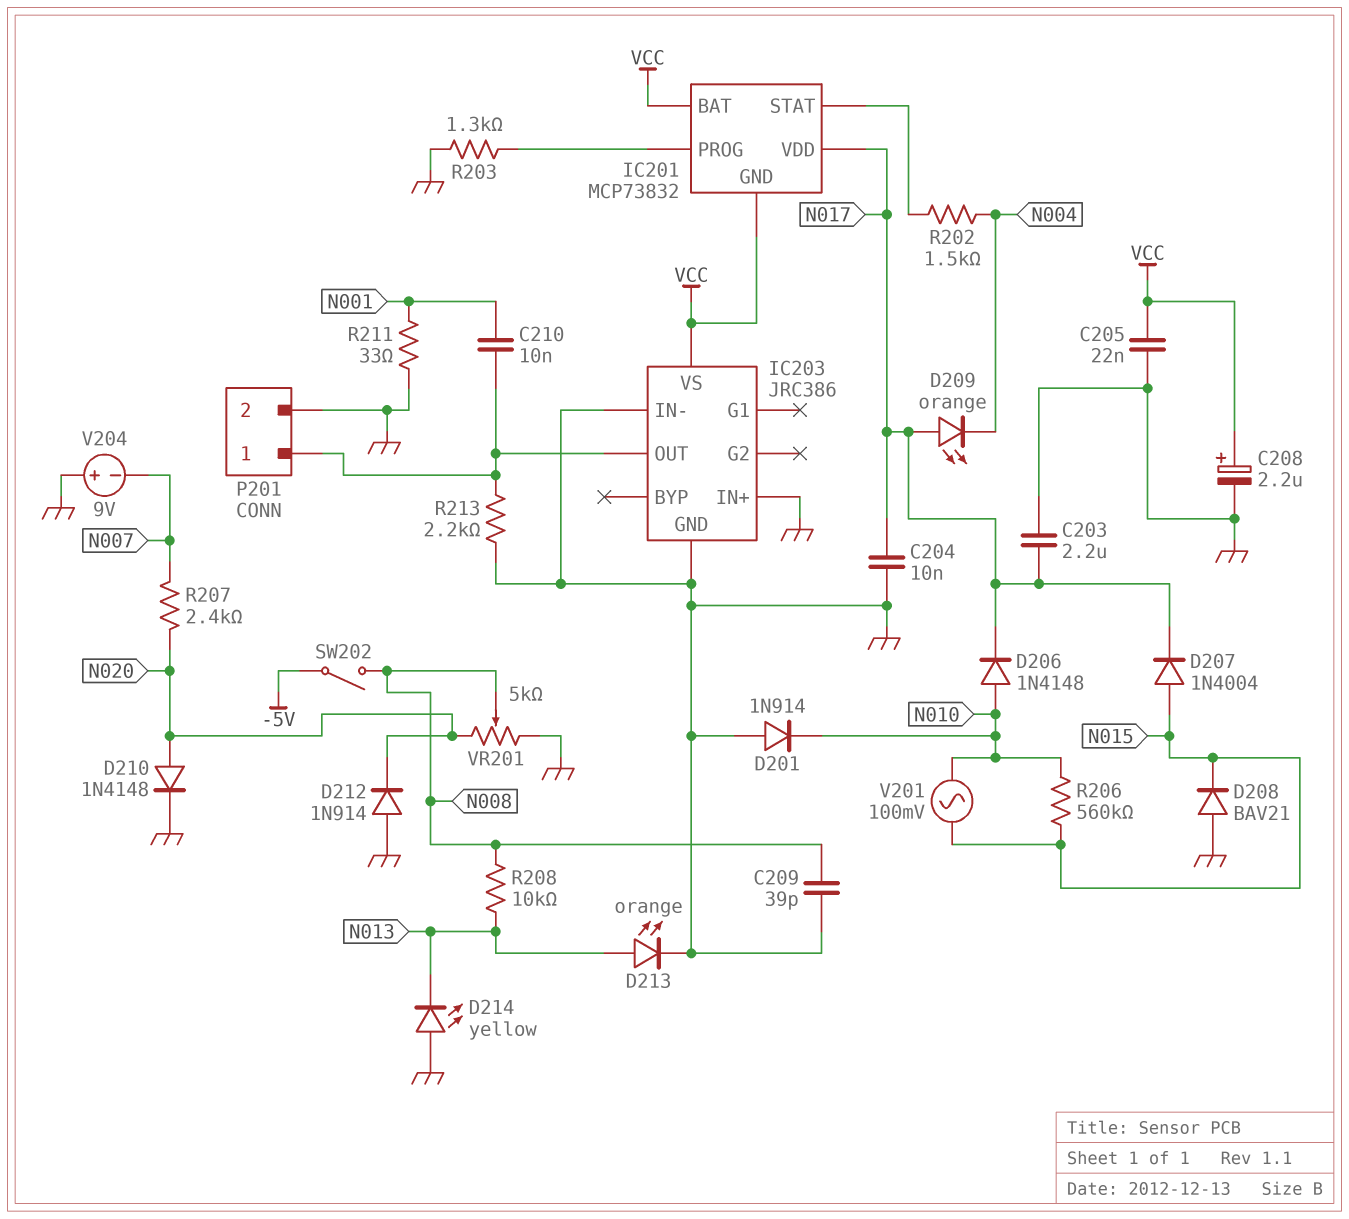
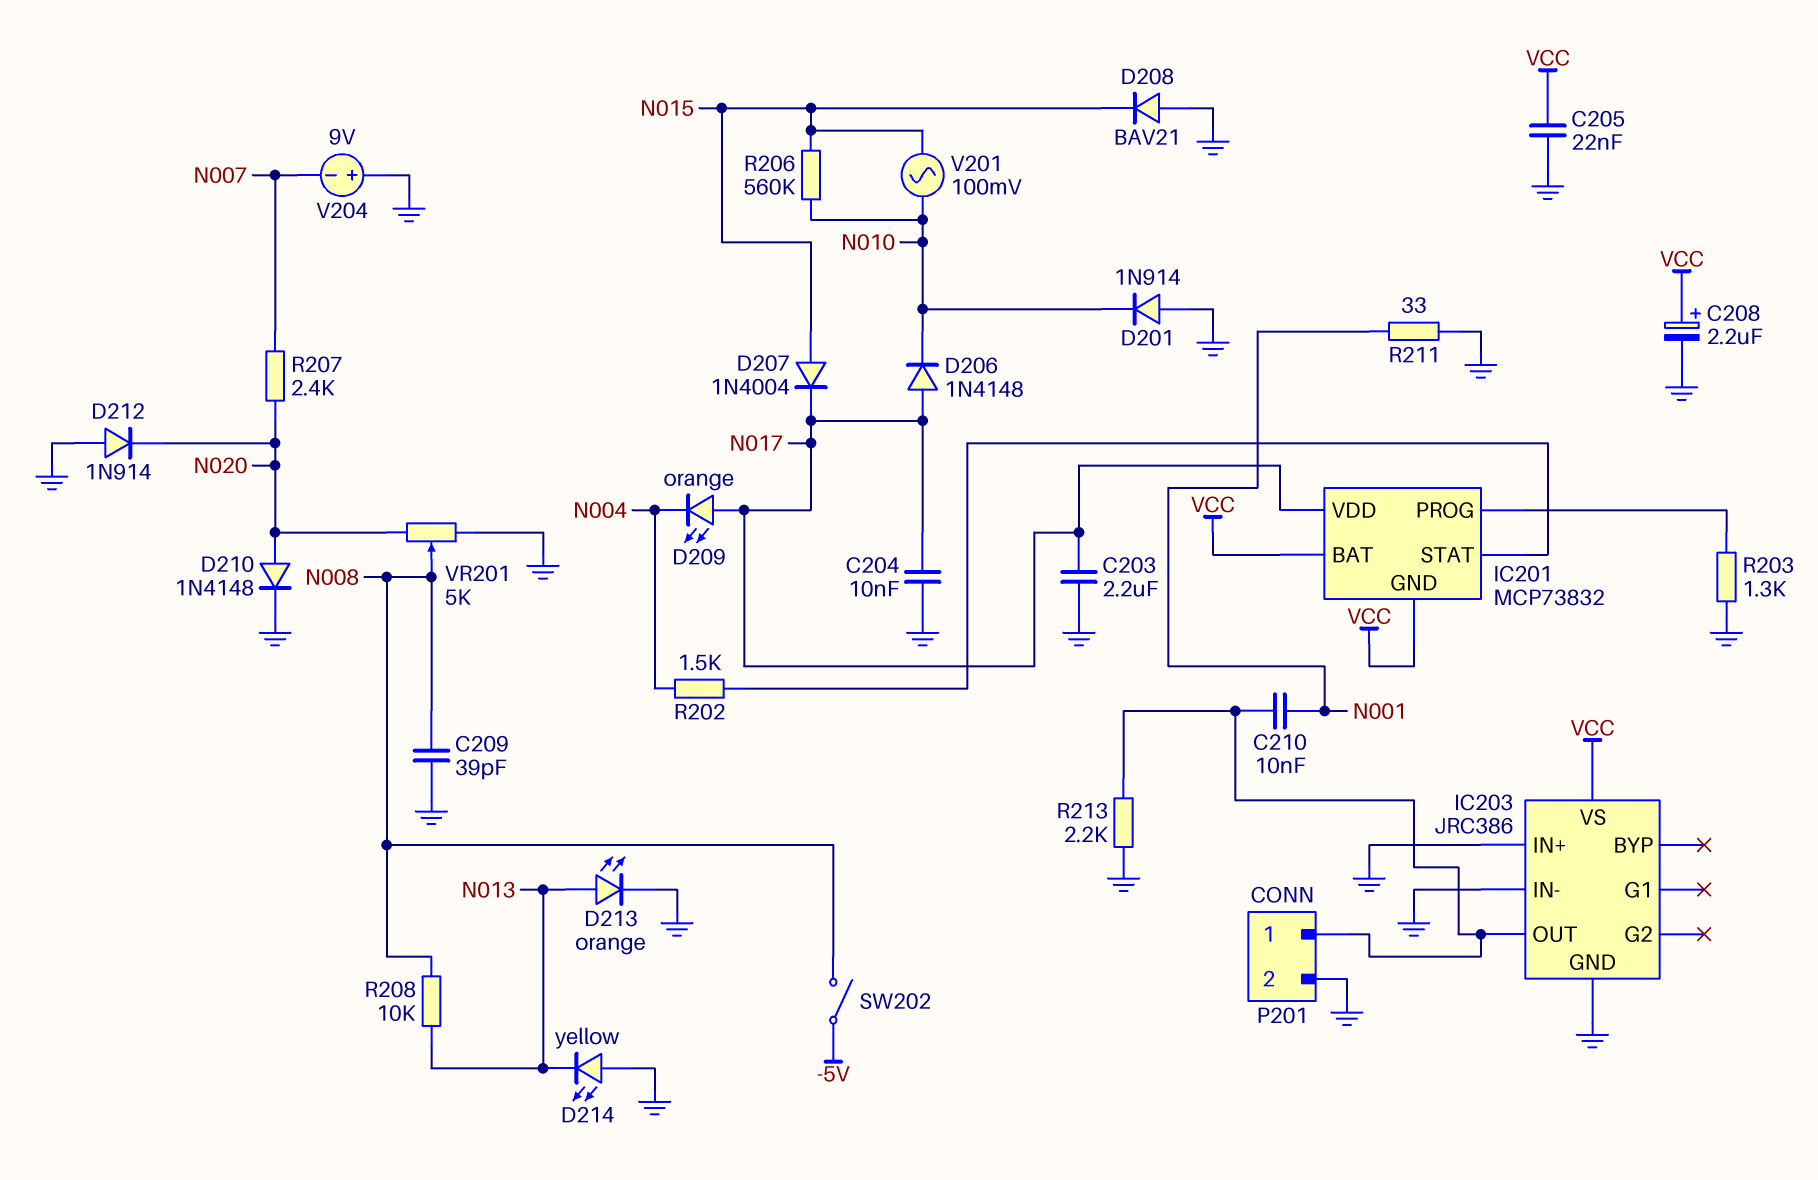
D206: diode 1N4148 (A N010, K N017) -> diode 1N4148 (A N017, K N010)

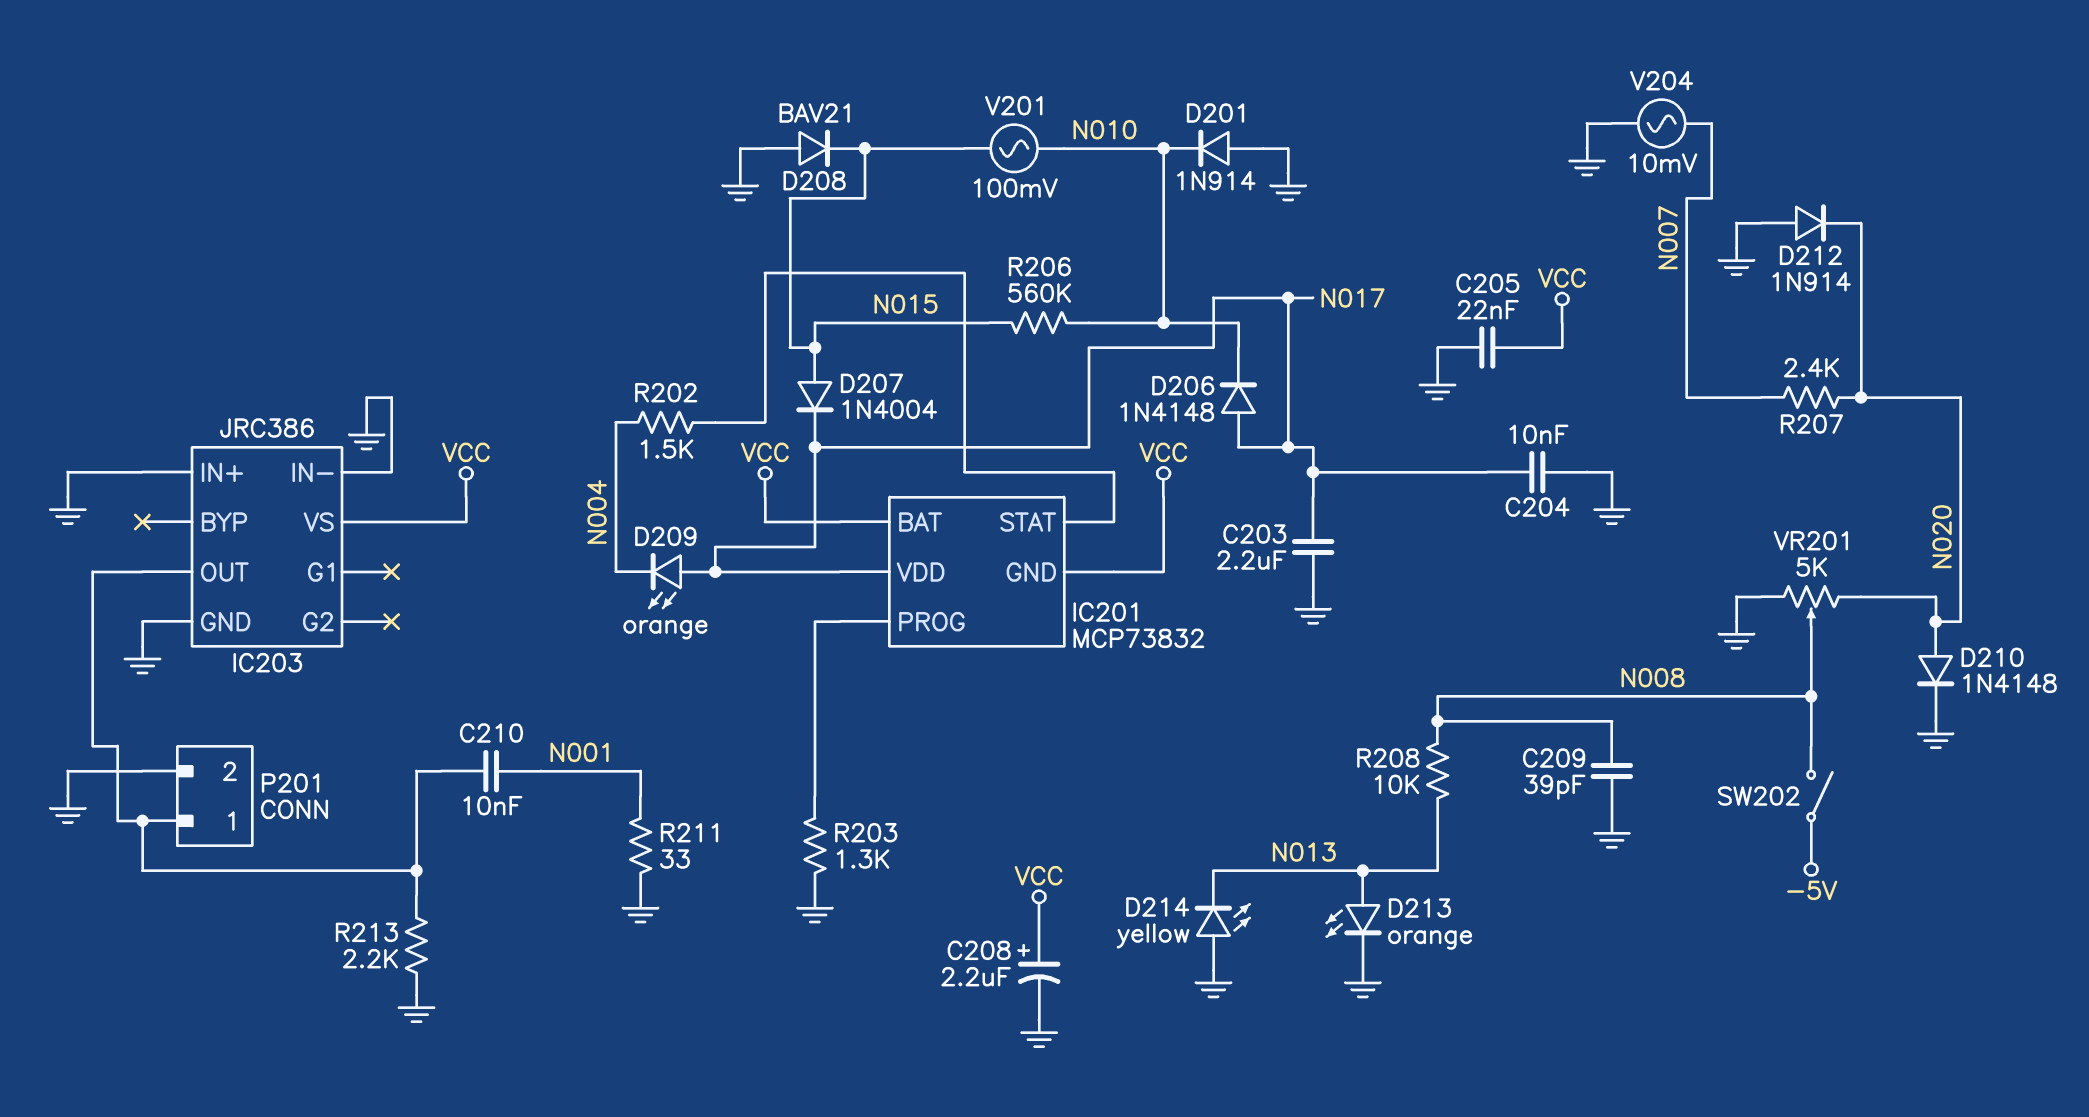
V204: 9V (plus GND, minus N007) -> AC 10mV (GND, N007)

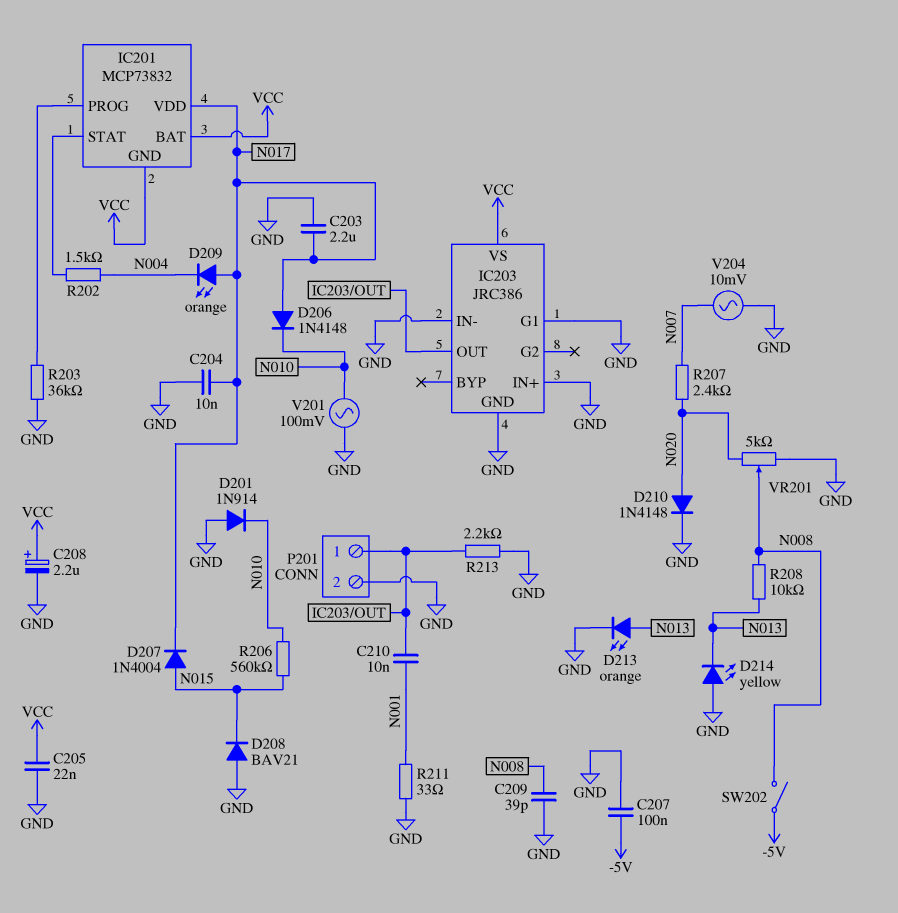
C207: none -> 100nF (-5V, GND)
D212: diode 1N914 (A GND, K N020) -> none
IC203 pin G1: none -> GND
R203: 1.3k (GND, IC201/PROG) -> 36k (GND, IC201/PROG)
V201: AC 100mV (N010, N015) -> AC 100mV (GND, N010)

